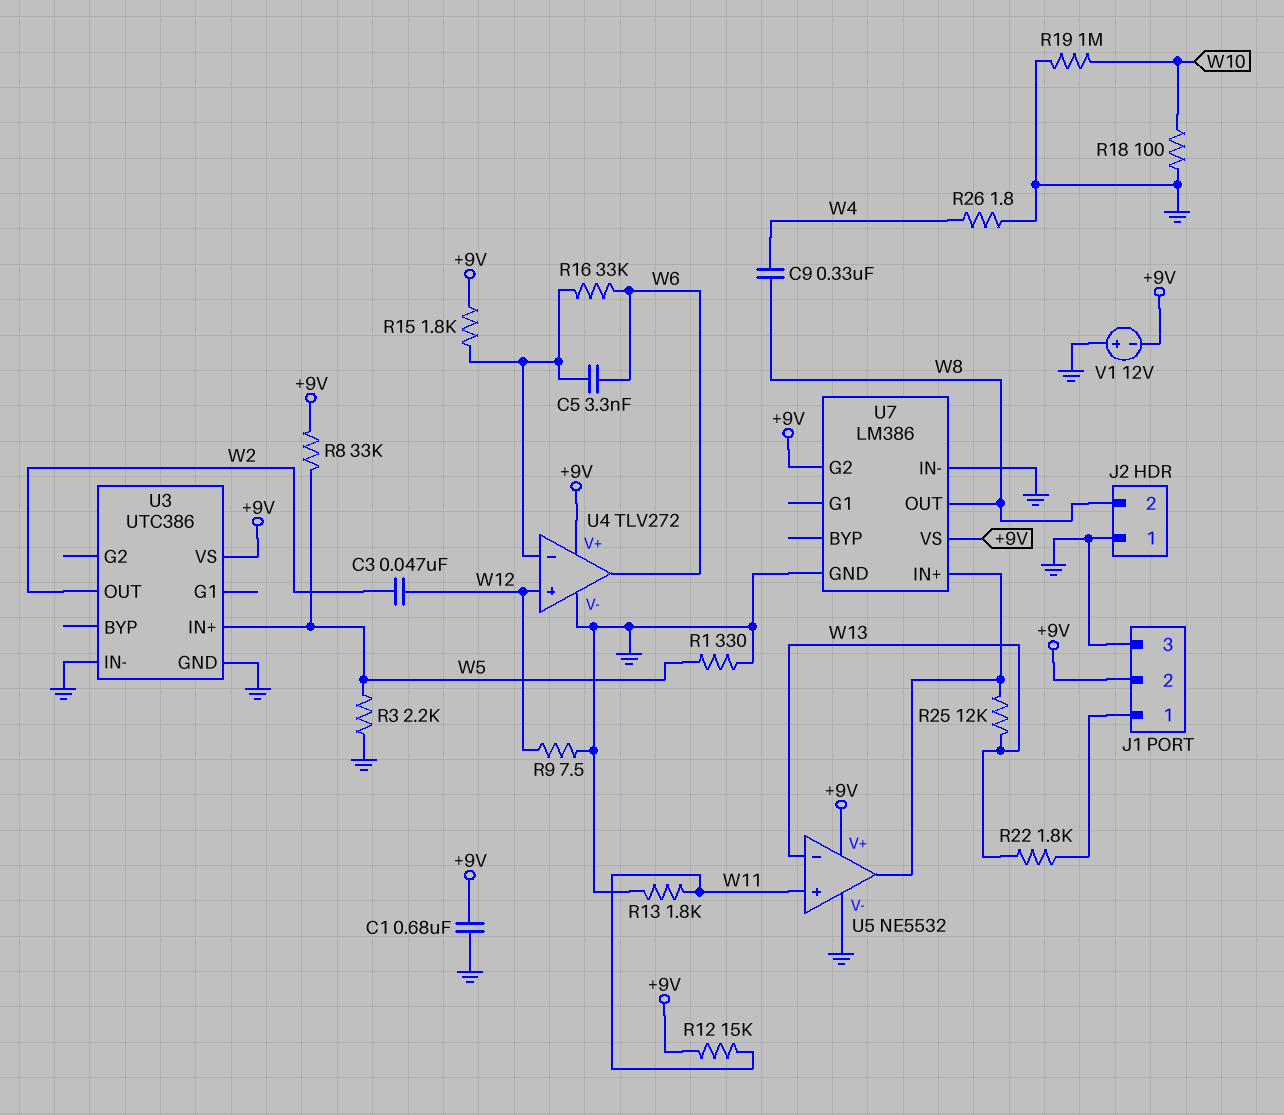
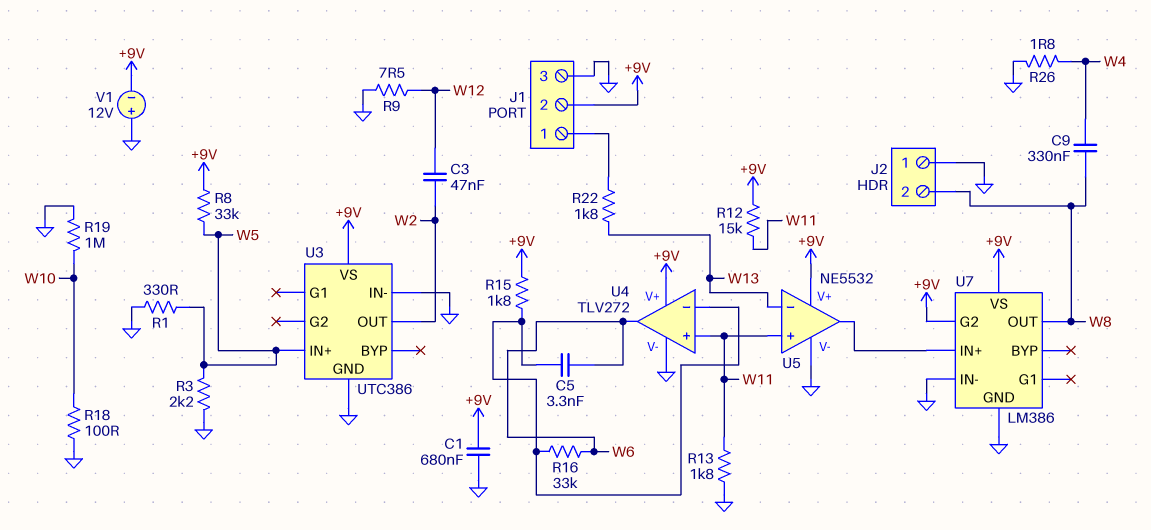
R25: 12k (U5/out, W13) -> none
U4 pin in+: W12 -> W11

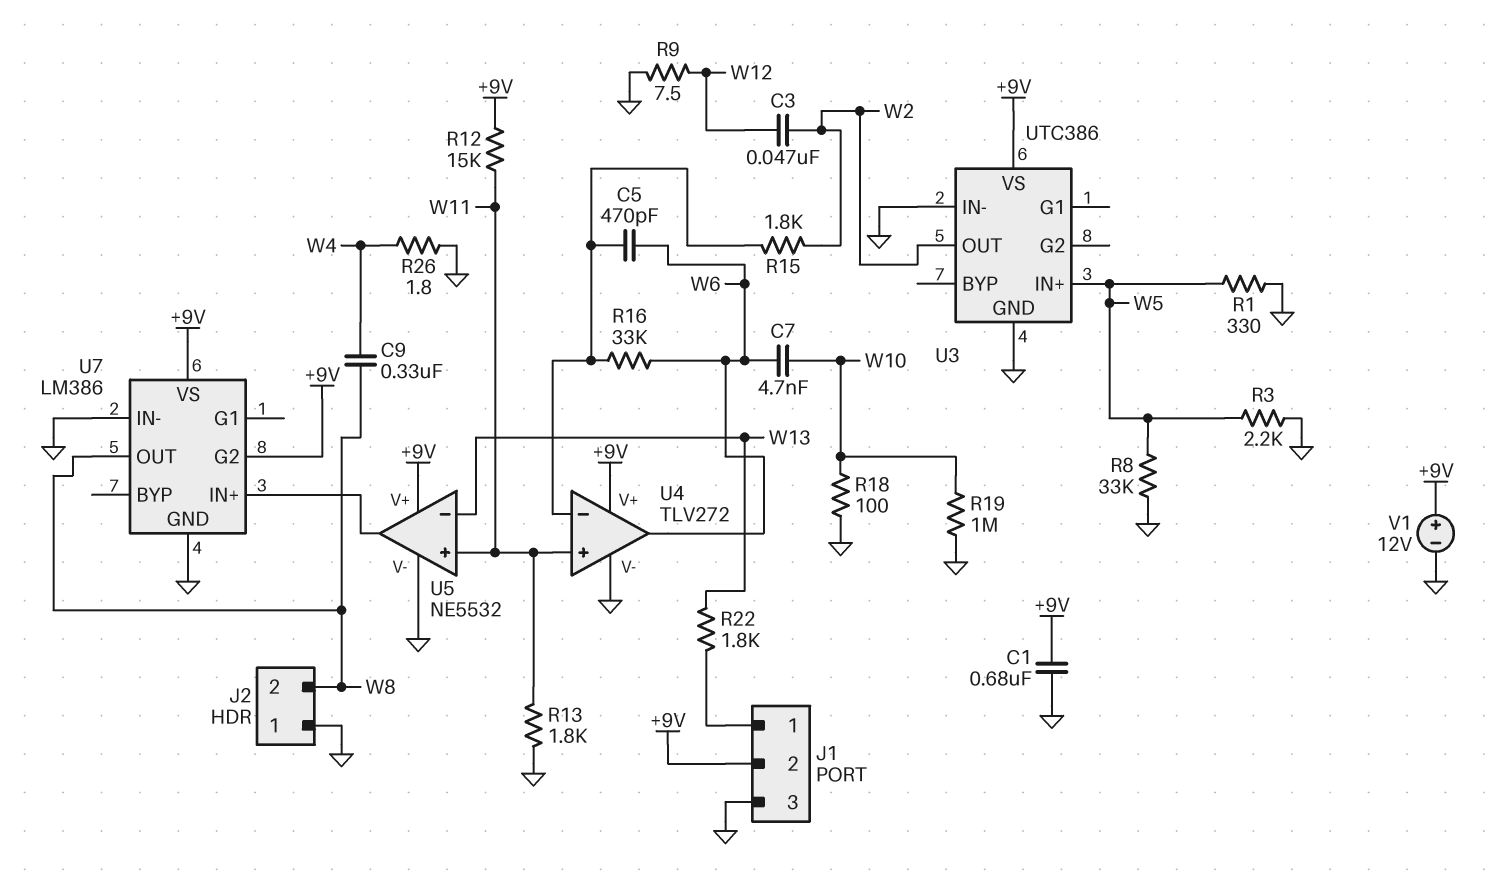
C5: 3.3nF (U4/in-, W6) -> 470pF (U4/in-, W6)
C7: none -> 4.7nF (W6, W10)
R8: 33k (+9V, W5) -> 33k (GND, W5)
R15: 1.8k (+9V, U4/in-) -> 1.8k (U4/in-, W2)
V1: 12V (plus GND, minus +9V) -> 12V (plus +9V, minus GND)

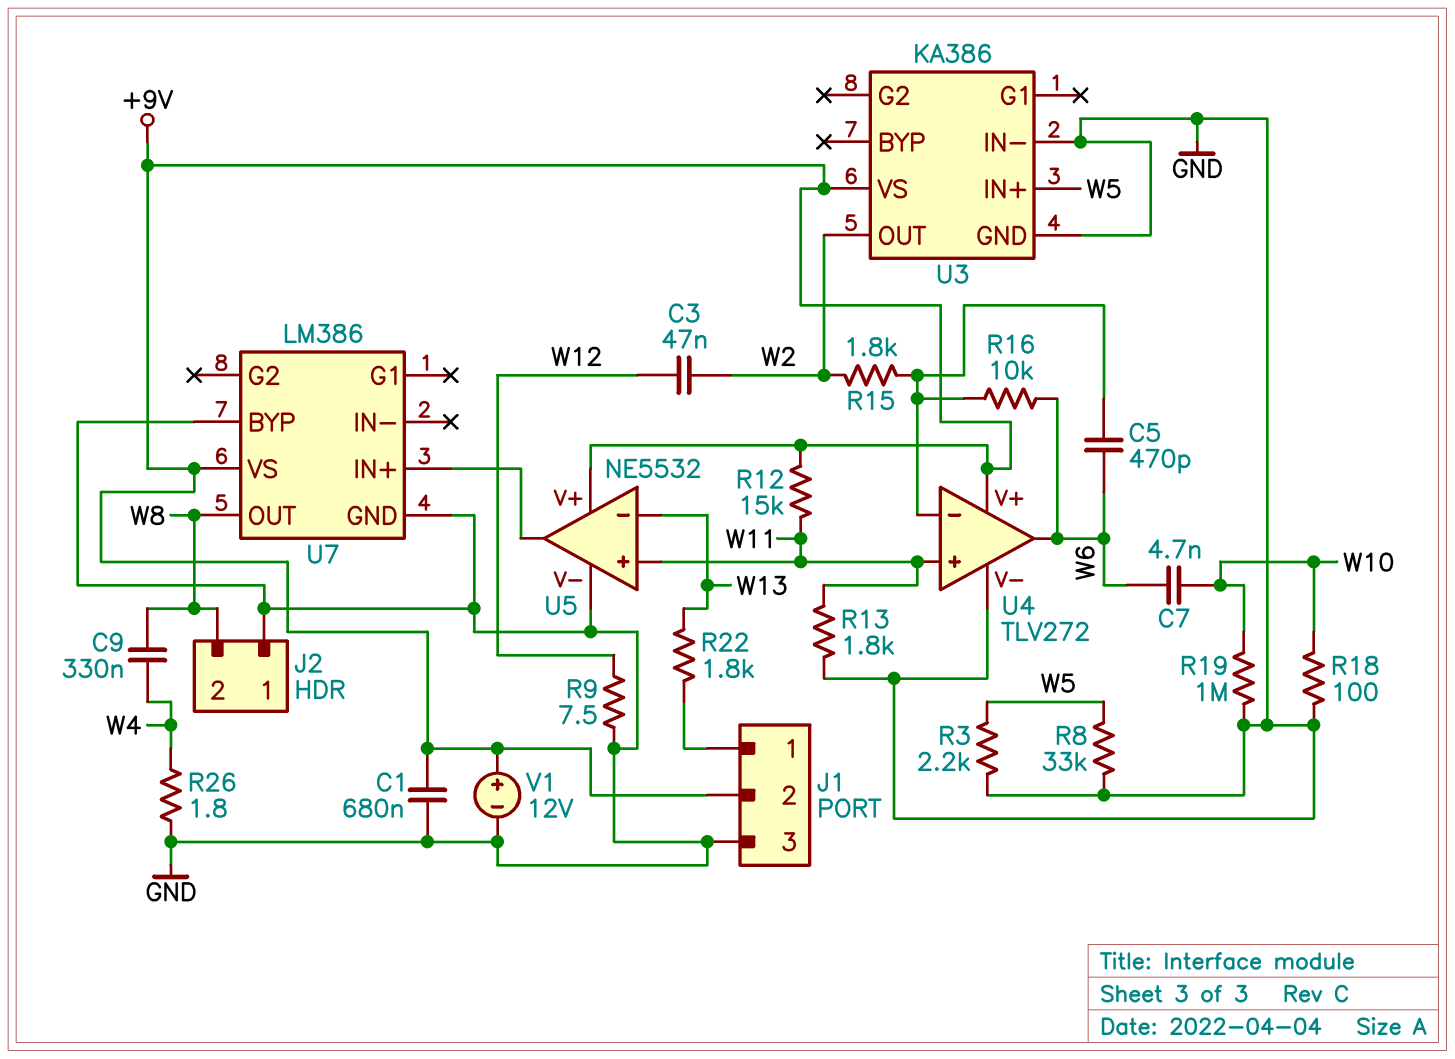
R1: 330 (GND, W5) -> none
R16: 33k (U4/in-, W6) -> 10k (U4/in-, W6)
U3: UTC386 -> KA386
U7 pin BYP: none -> GND
U7 pin G2: +9V -> none
U7 pin IN-: GND -> none

